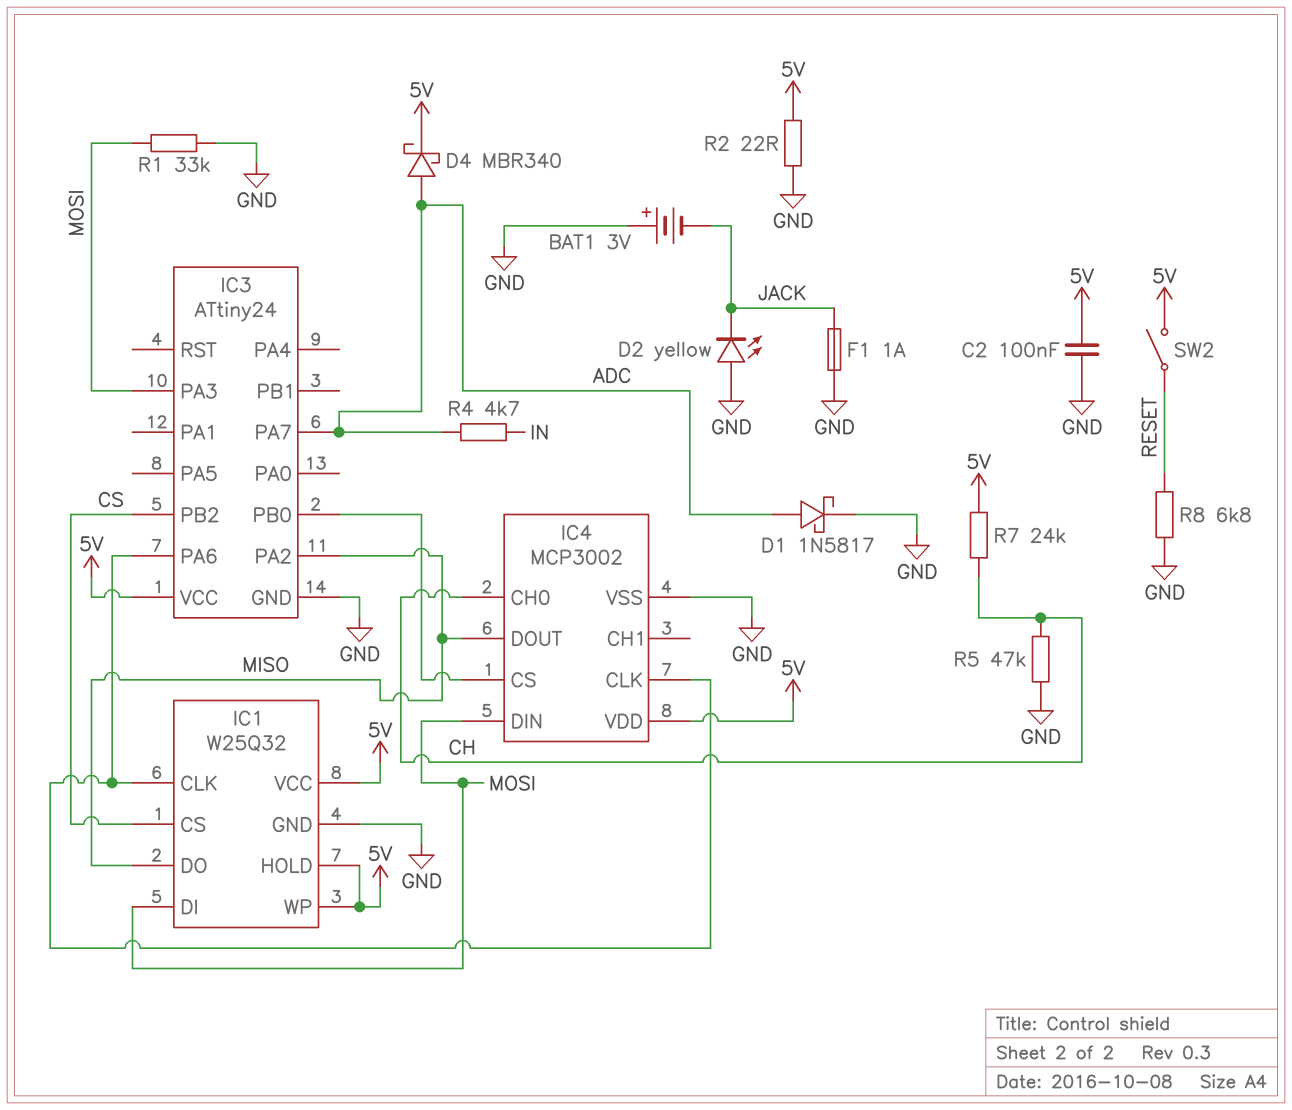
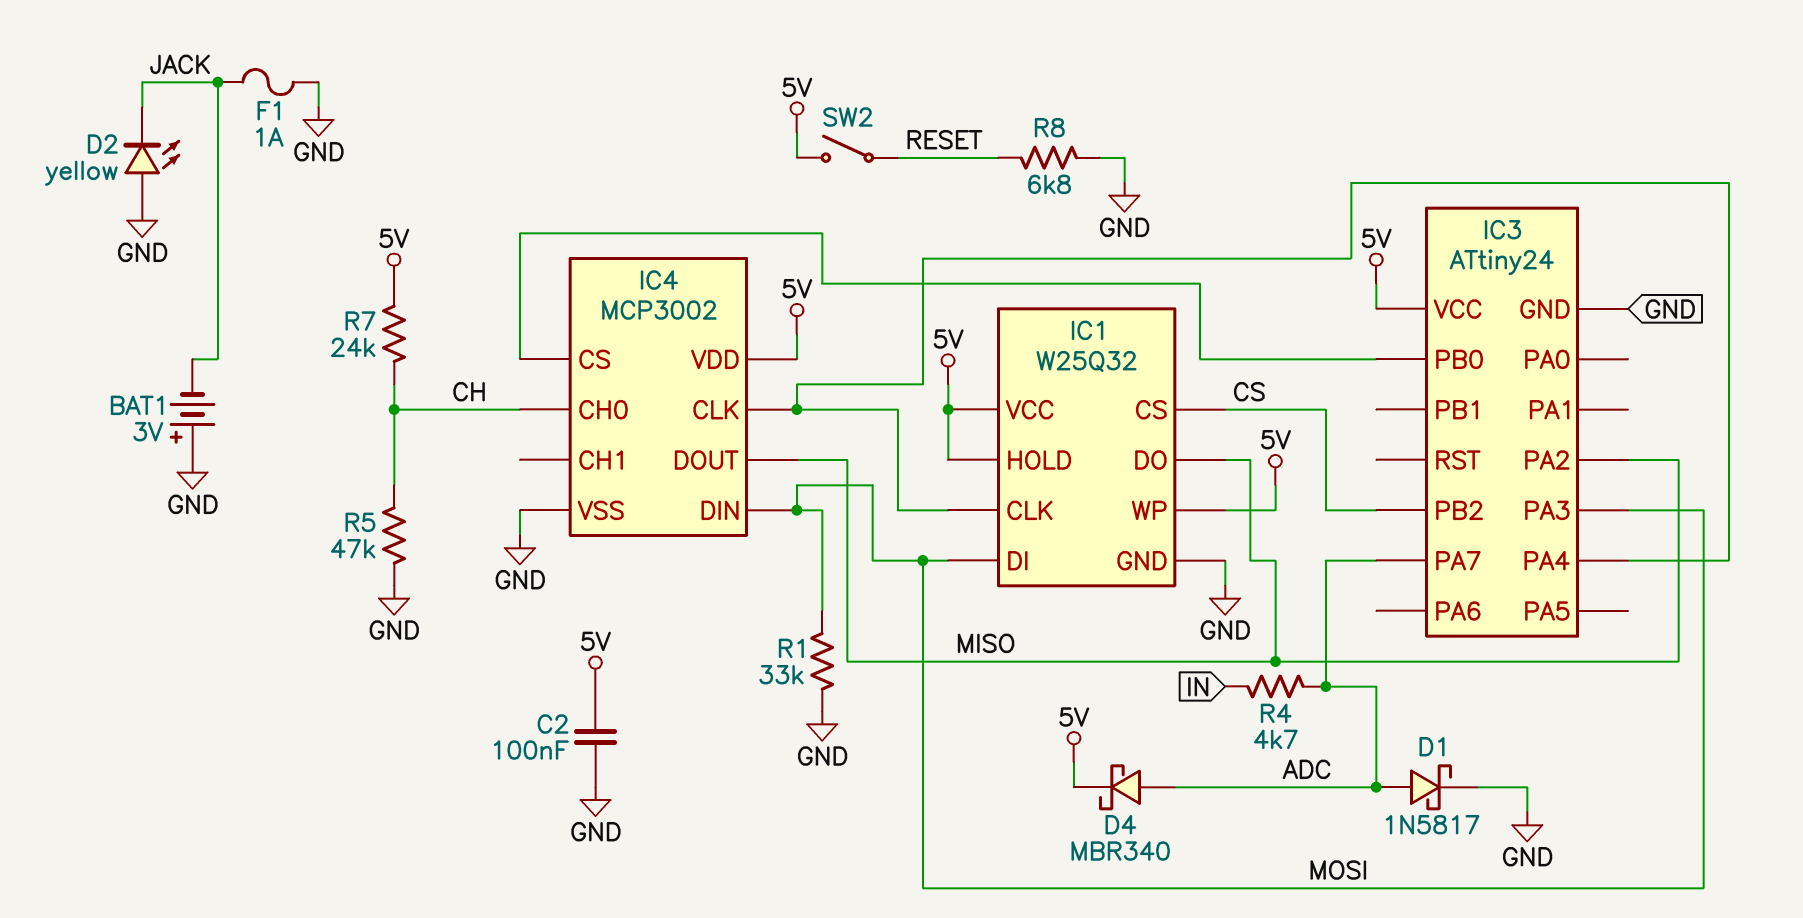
IC3 pin PA4: none -> IC1/CLK
IC3 pin PA6: IC1/CLK -> none
R2: 22 (5V, GND) -> none

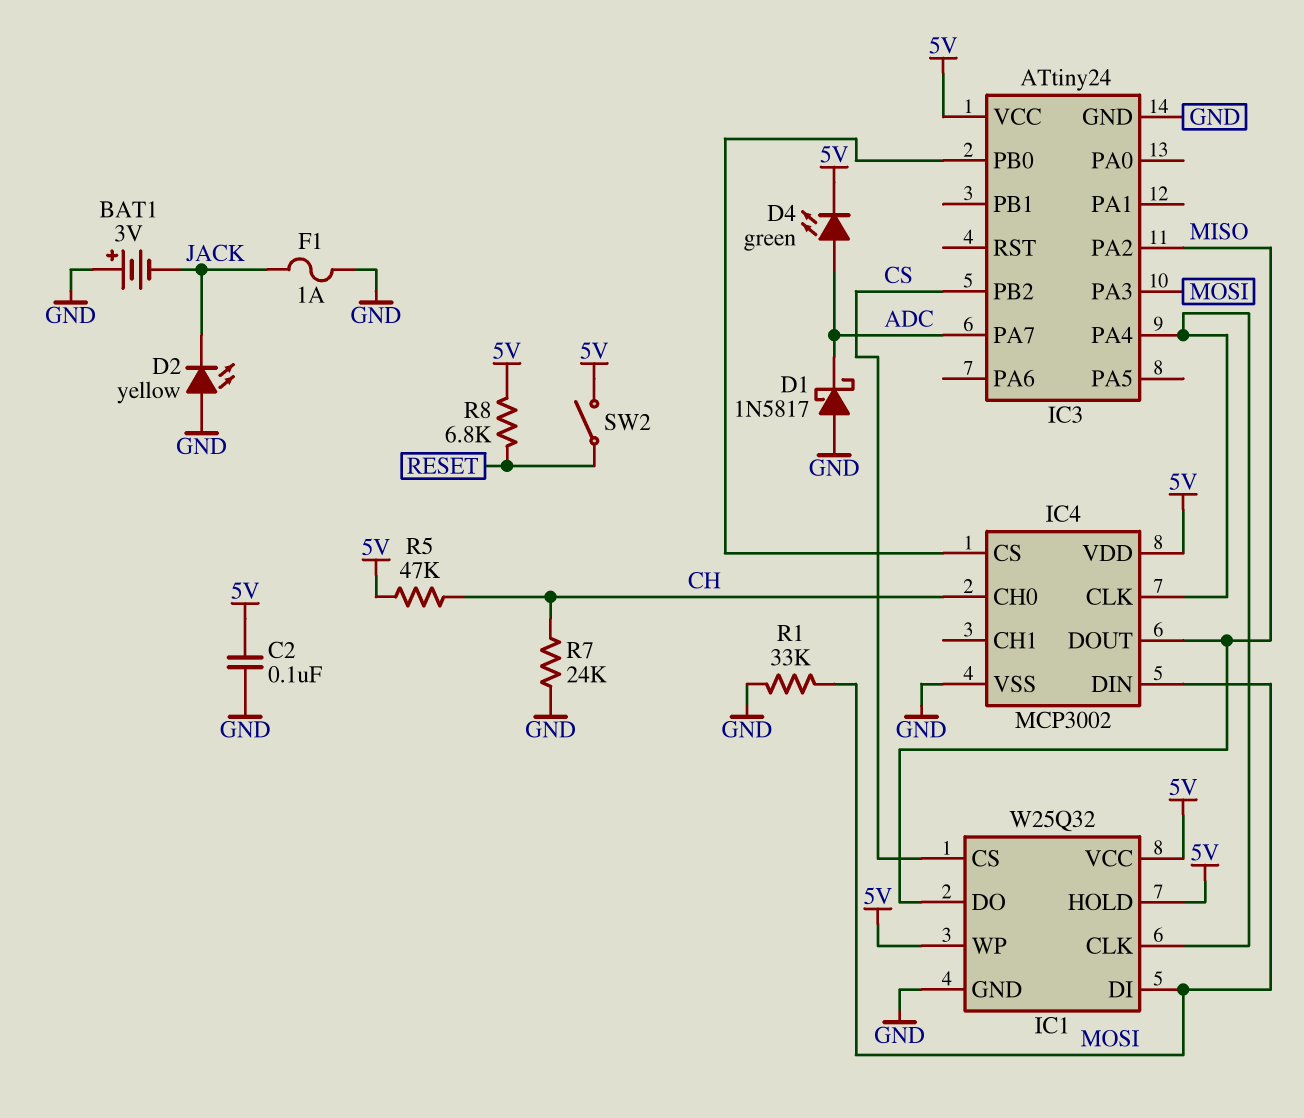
D1: schottky 1N5817 (A ADC, K GND) -> schottky 1N5817 (A GND, K ADC)
D4: schottky MBR340 (A ADC, K 5V) -> LED green (A ADC, K 5V)
R4: 4.7k (ADC, IN) -> none
R5: 47k (CH, GND) -> 47k (5V, CH)
R7: 24k (5V, CH) -> 24k (CH, GND)
R8: 6.8k (GND, RESET) -> 6.8k (5V, RESET)

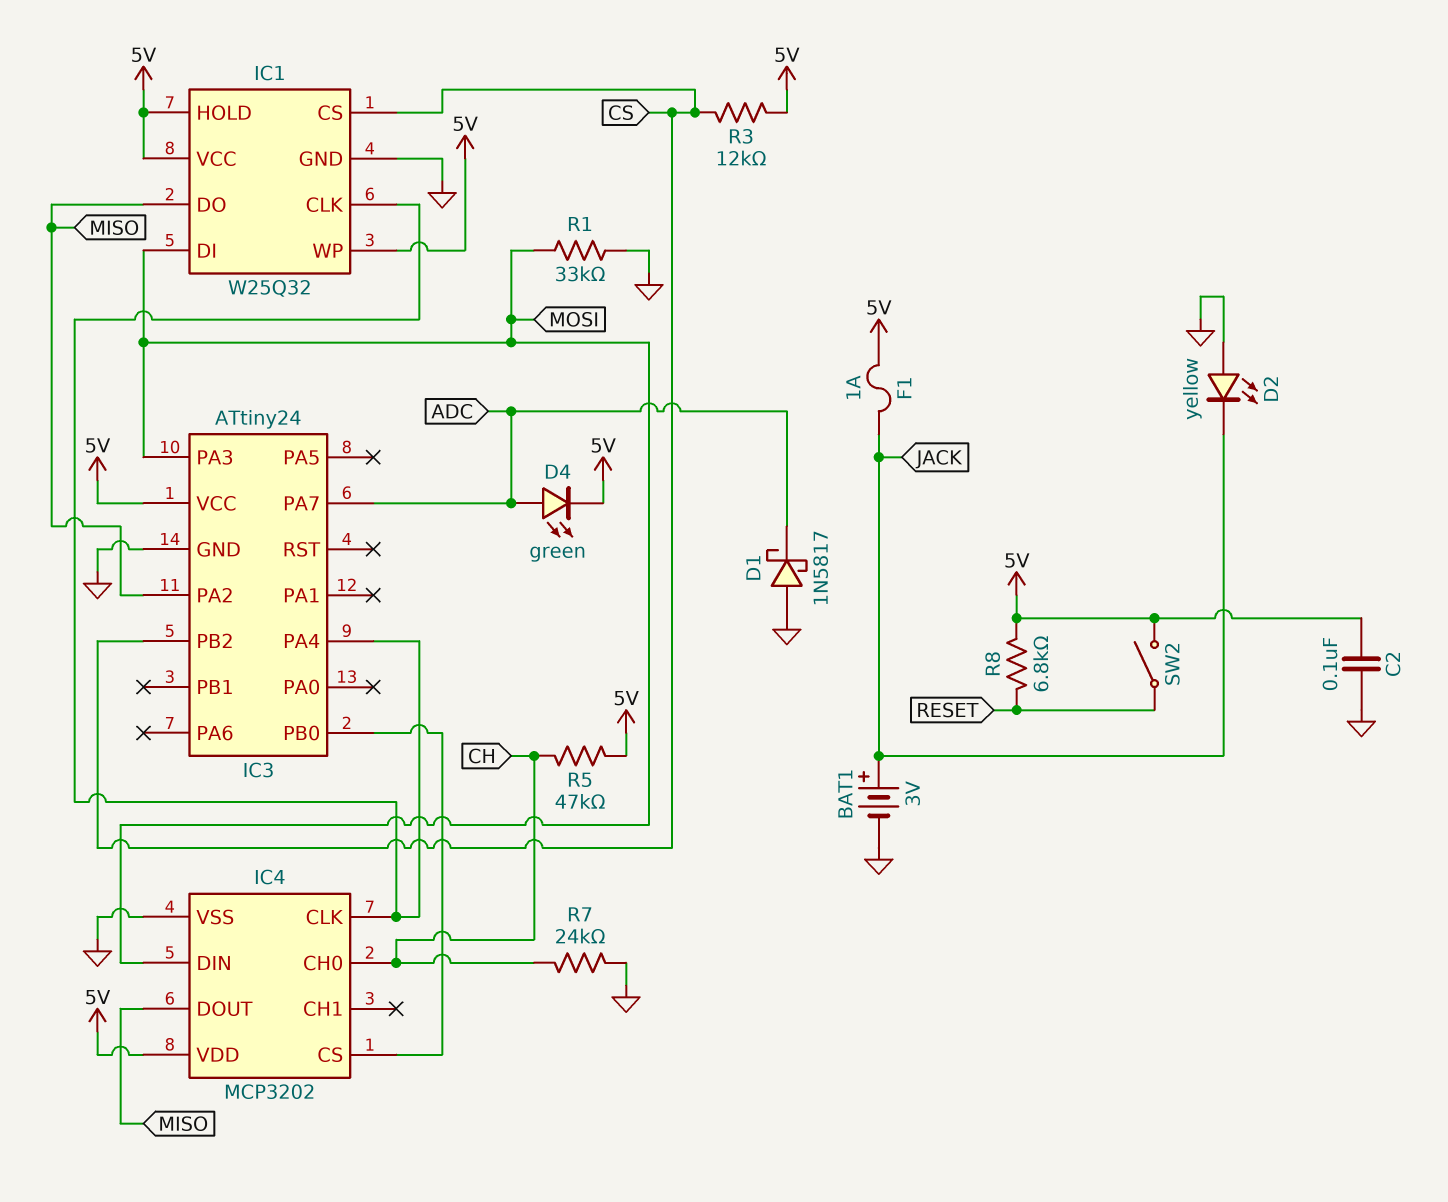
BAT1: 3V (plus GND, minus JACK) -> 3V (plus JACK, minus GND)
F1: 1A (GND, JACK) -> 1A (5V, JACK)
IC4: MCP3002 -> MCP3202
R3: none -> 12k (5V, CS)

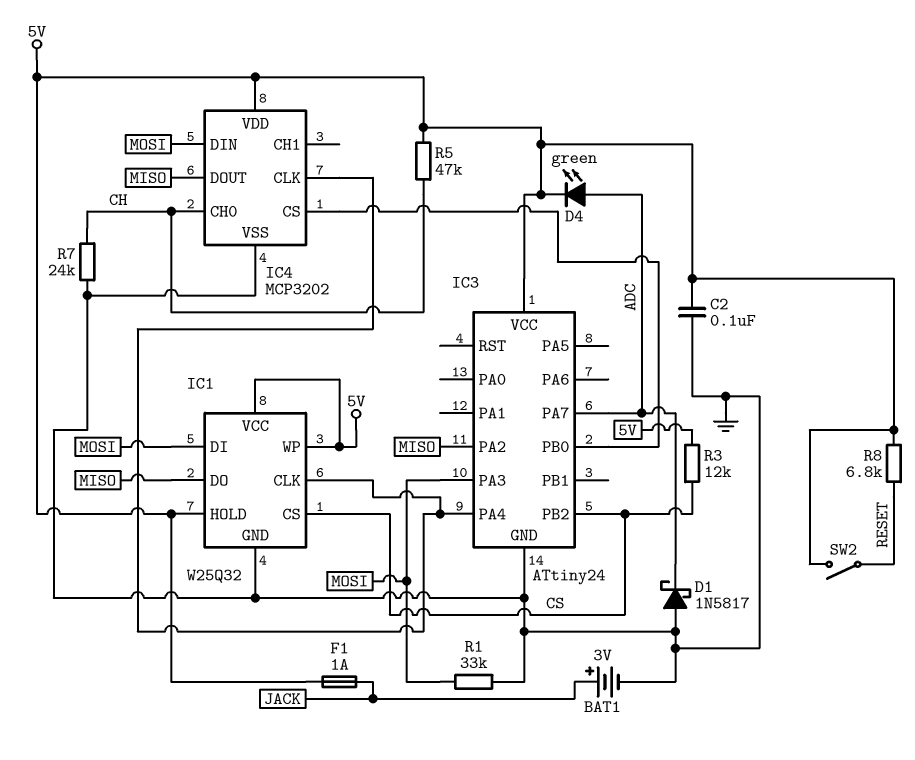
D2: LED yellow (A GND, K JACK) -> none

